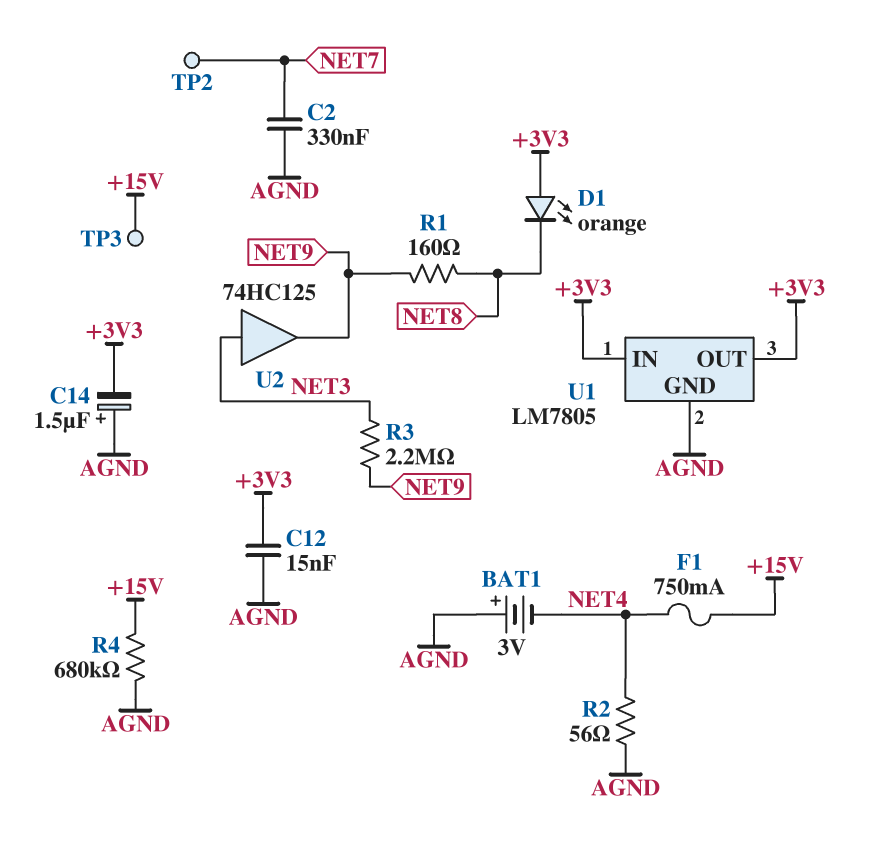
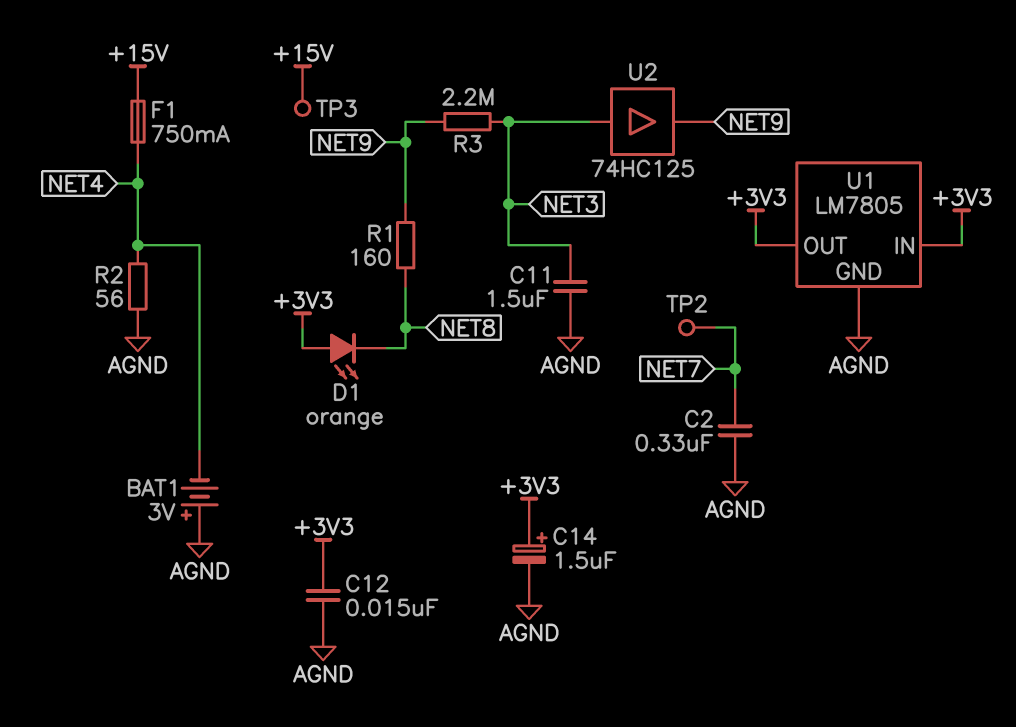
C11: none -> 1.5uF (AGND, NET3)
C14: 1.5uF (plus AGND, minus +3V3) -> 1.5uF (plus +3V3, minus AGND)
R4: 680k (+15V, AGND) -> none

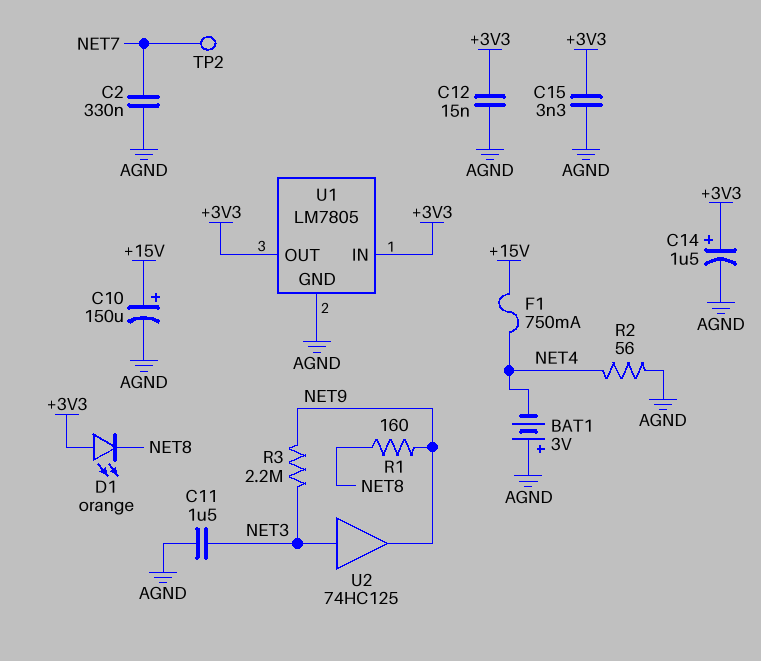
C10: none -> 150uF (plus +15V, minus AGND)
C15: none -> 3.3nF (+3V3, AGND)
TP3: test point (+15V) -> none

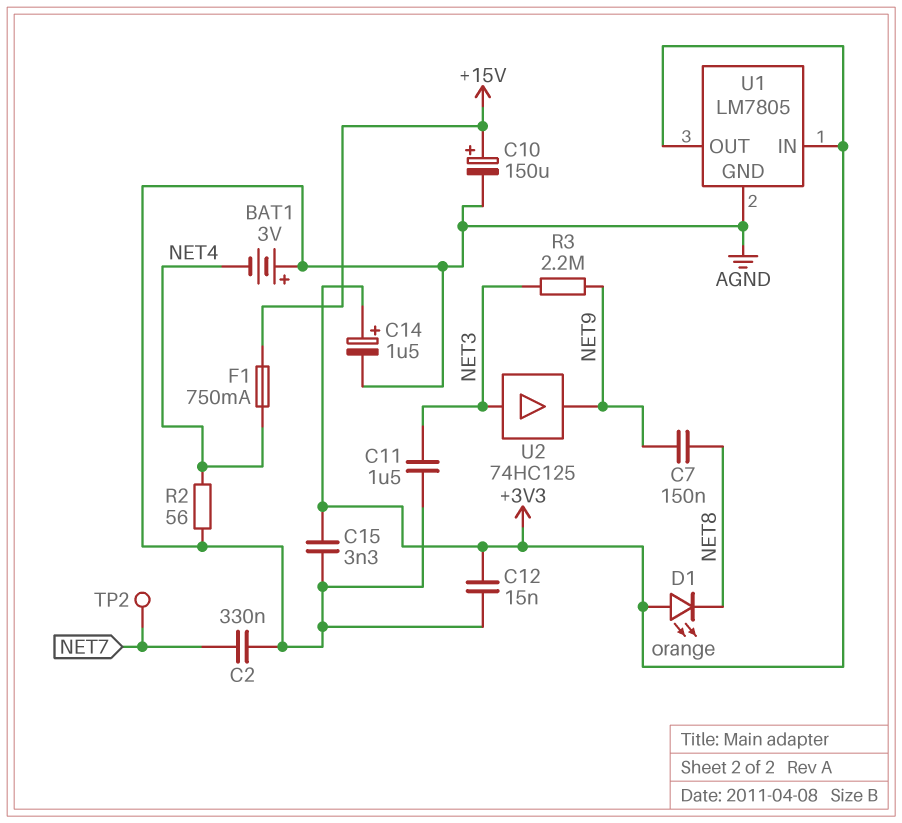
C7: none -> 150nF (NET8, NET9)
R1: 160 (NET8, NET9) -> none

